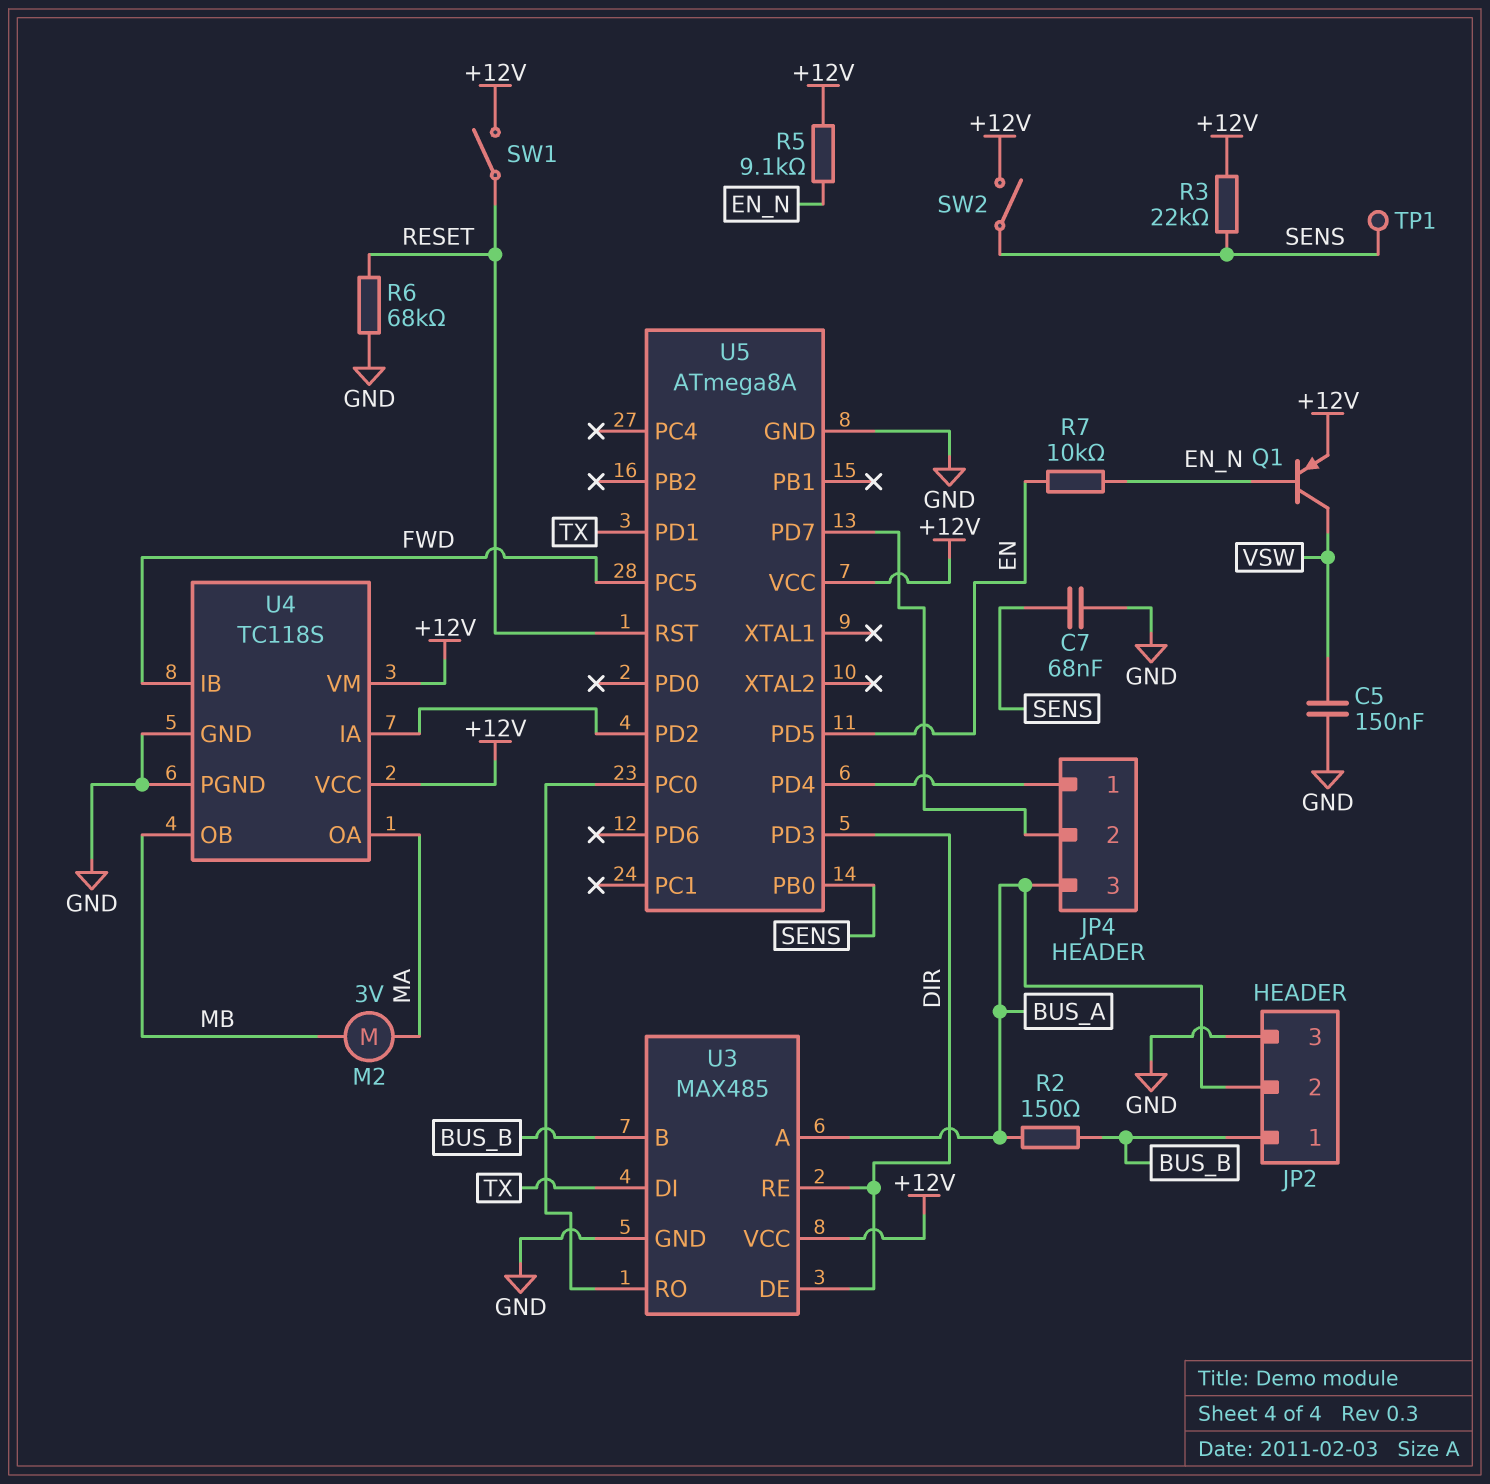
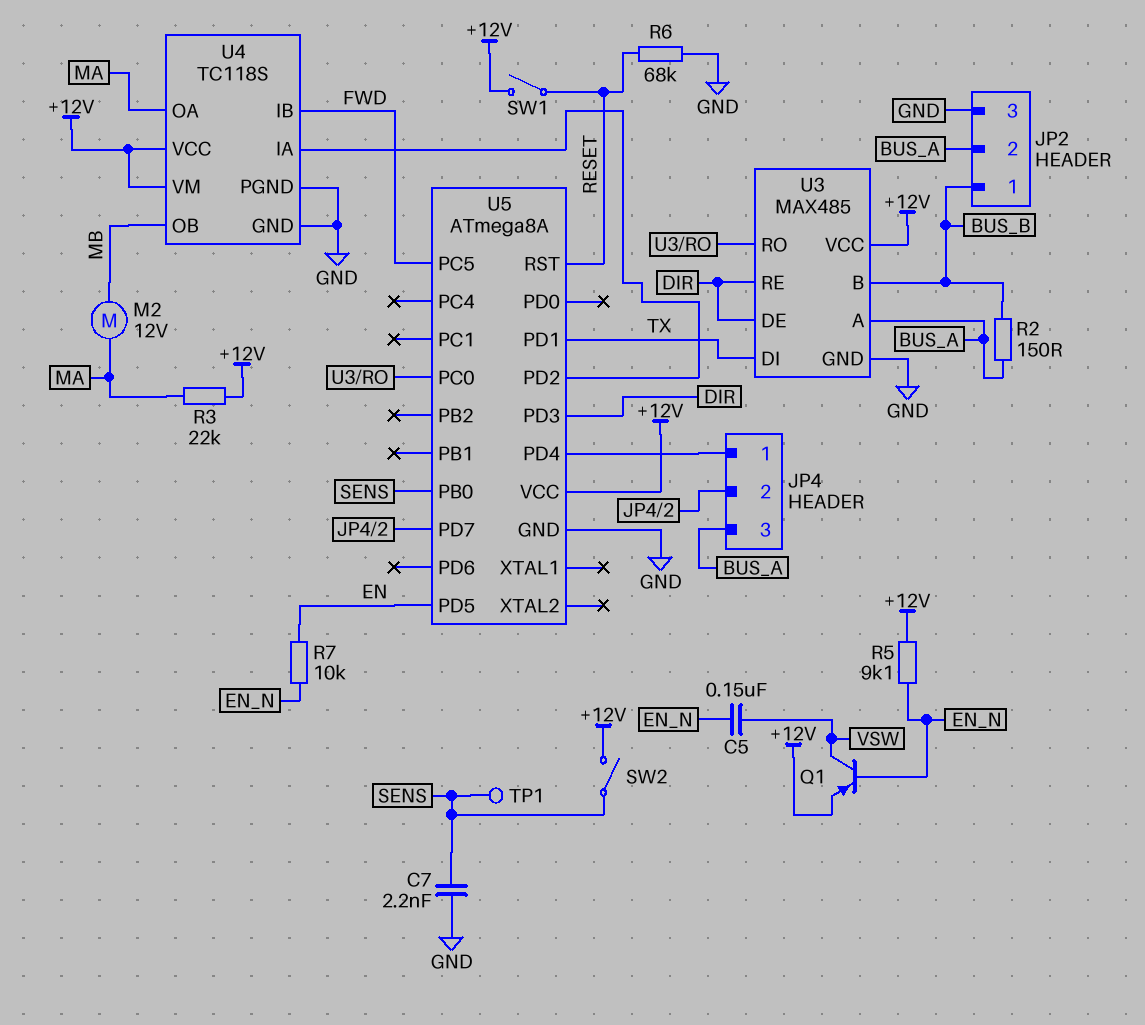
C5: 150nF (GND, VSW) -> 150nF (EN_N, VSW)
C7: 68nF (GND, SENS) -> 2.2nF (GND, SENS)
M2: motor 3V (MA, MB) -> motor 12V (MA, MB)
R3: 22k (+12V, SENS) -> 22k (+12V, MA)

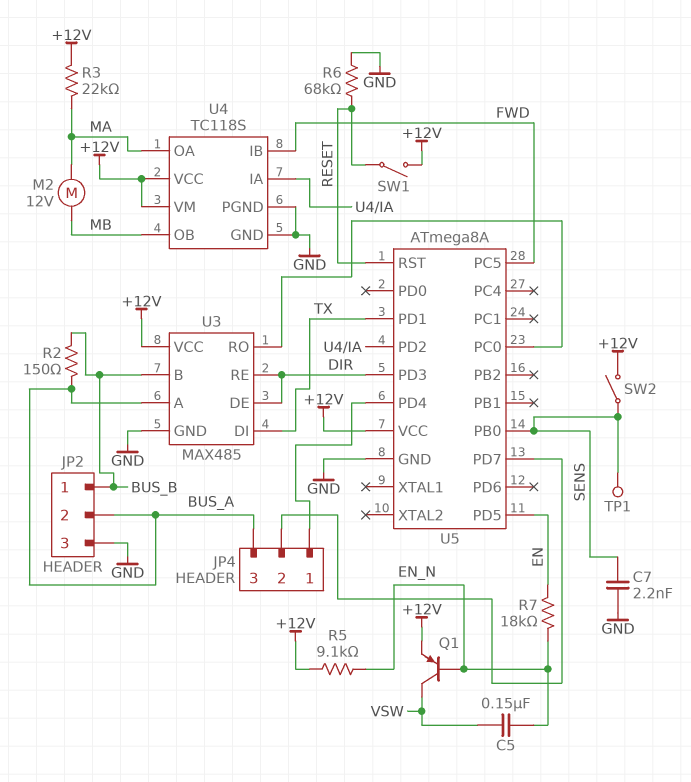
R7: 10k (EN, EN_N) -> 18k (EN, EN_N)

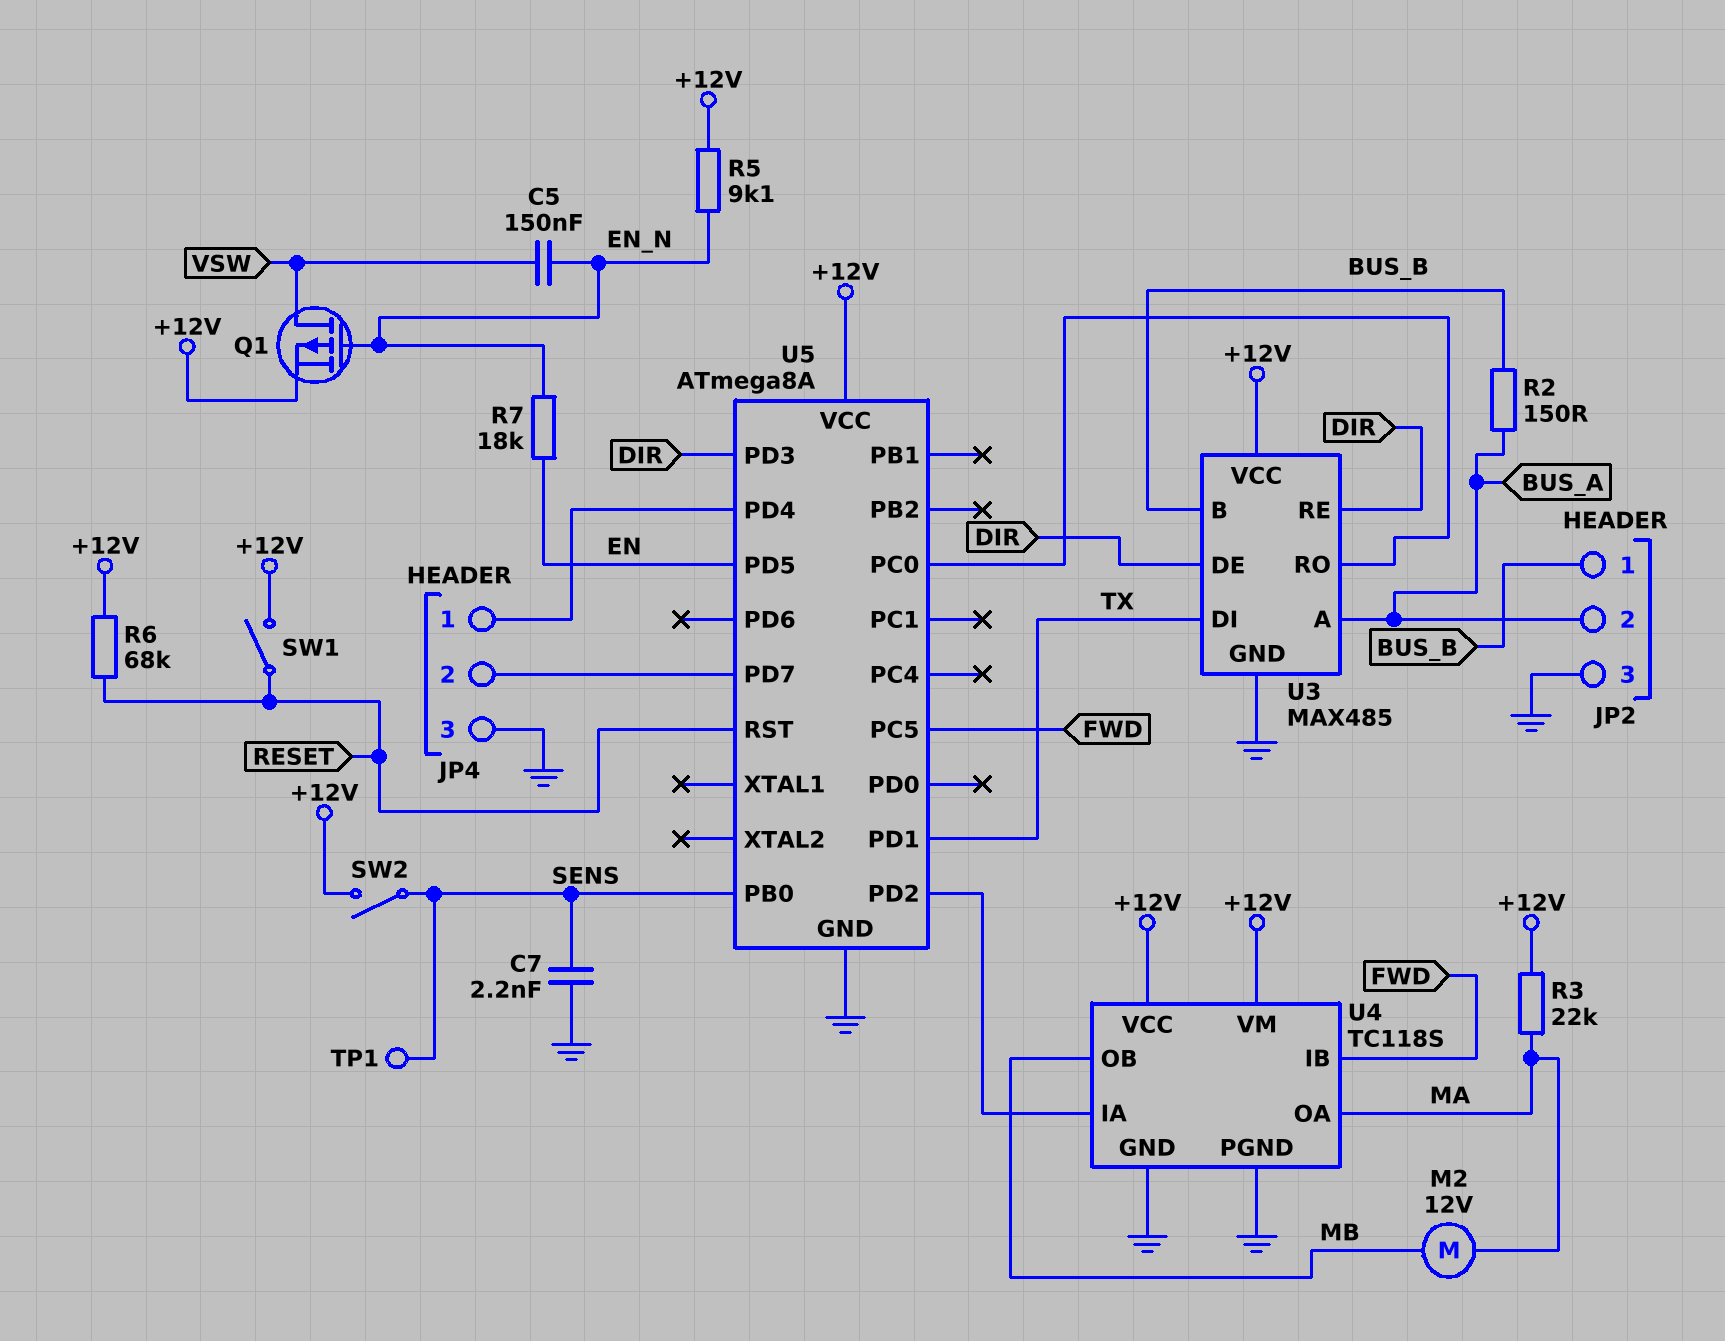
JP4 pin 3: BUS_A -> GND
Q1: PNP (B EN_N, C VSW, E +12V) -> PMOS (G EN_N, D VSW, S +12V)
R6: 68k (GND, RESET) -> 68k (+12V, RESET)

